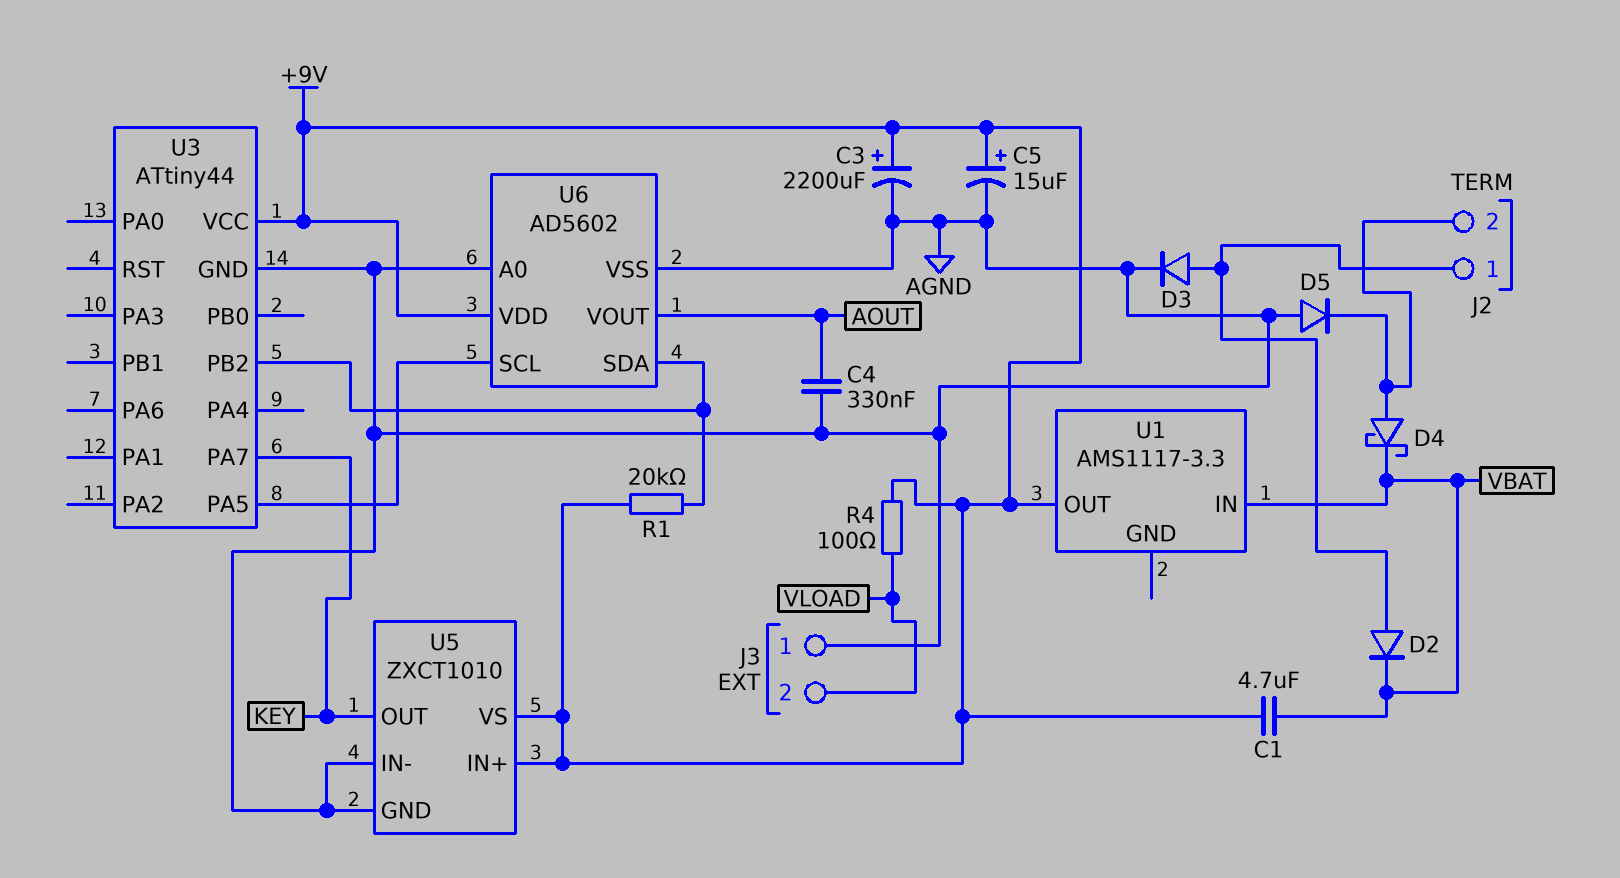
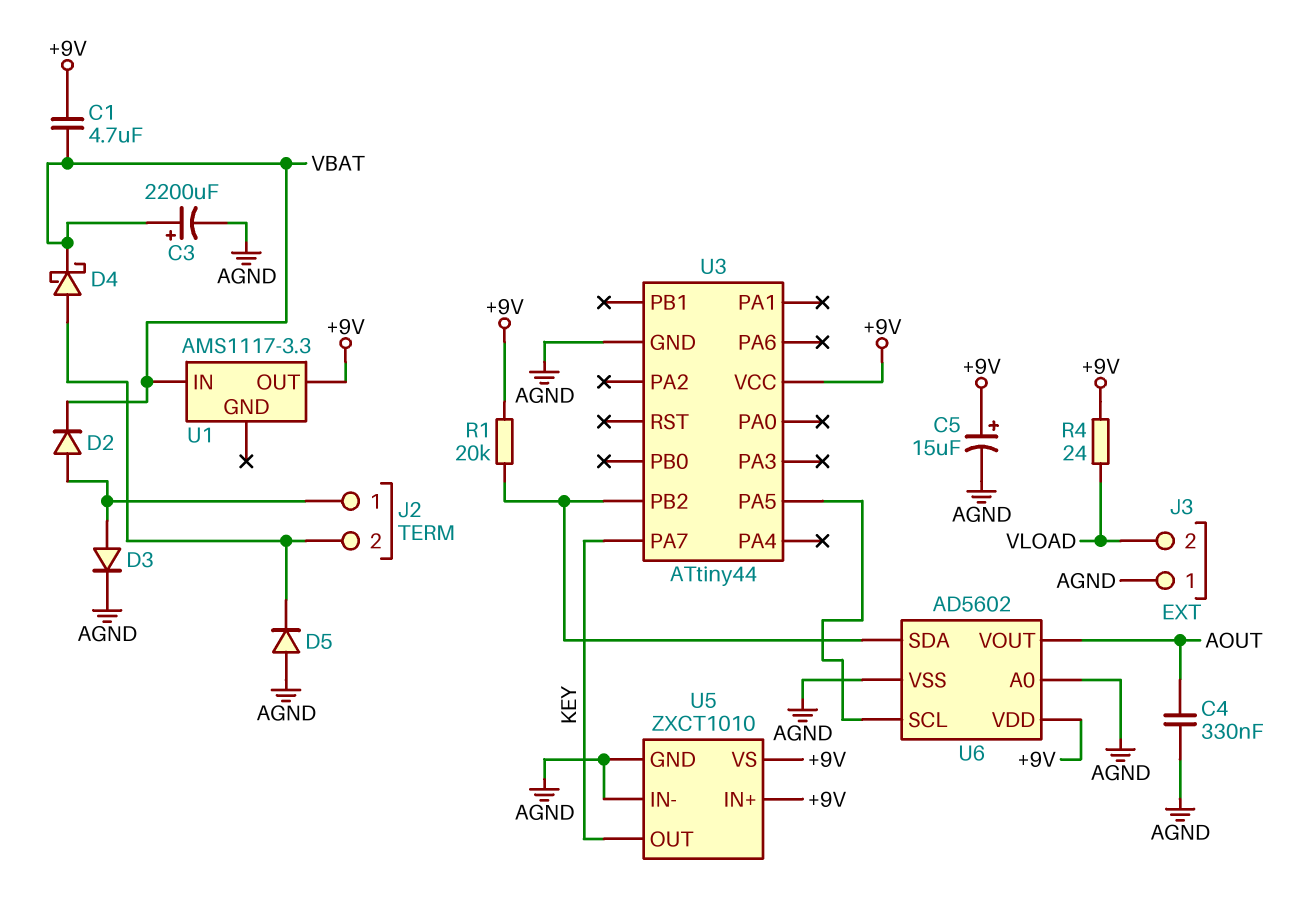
C3: 2200uF (plus +9V, minus AGND) -> 2200uF (plus VBAT, minus AGND)
R4: 100 (+9V, VLOAD) -> 24 (+9V, VLOAD)

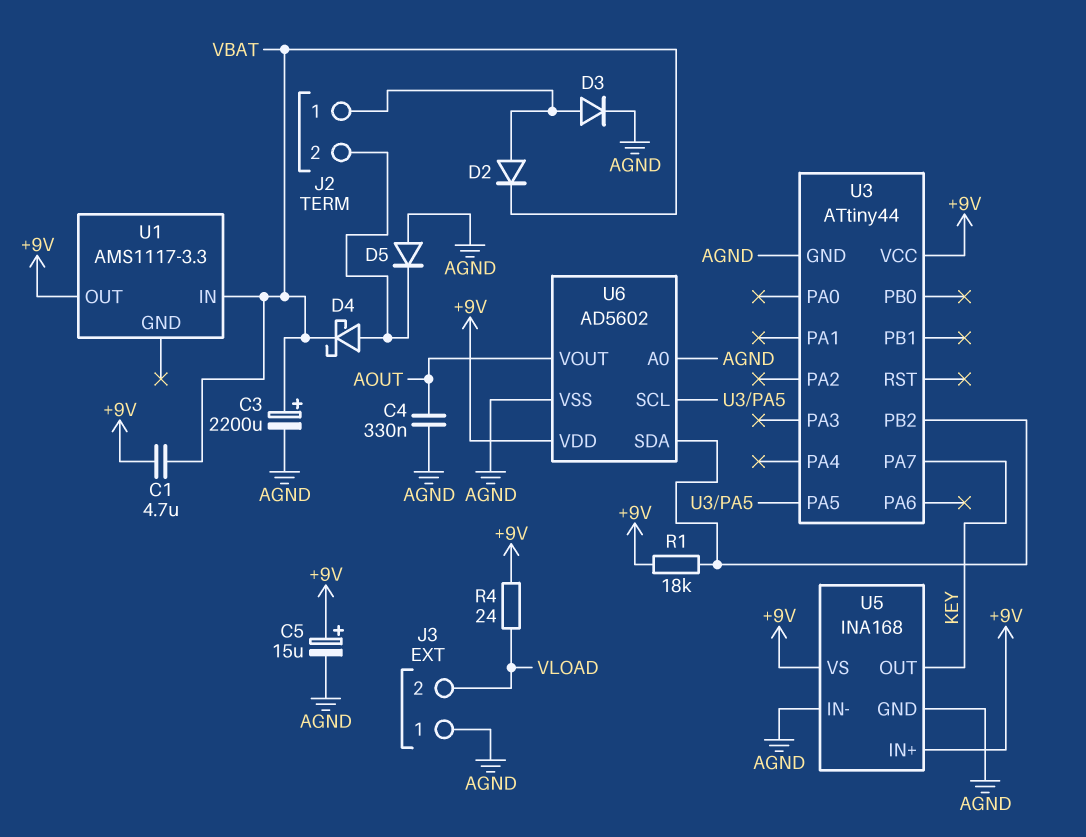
R1: 20k (+9V, U3/PB2) -> 18k (+9V, U3/PB2)
U5: ZXCT1010 -> INA168

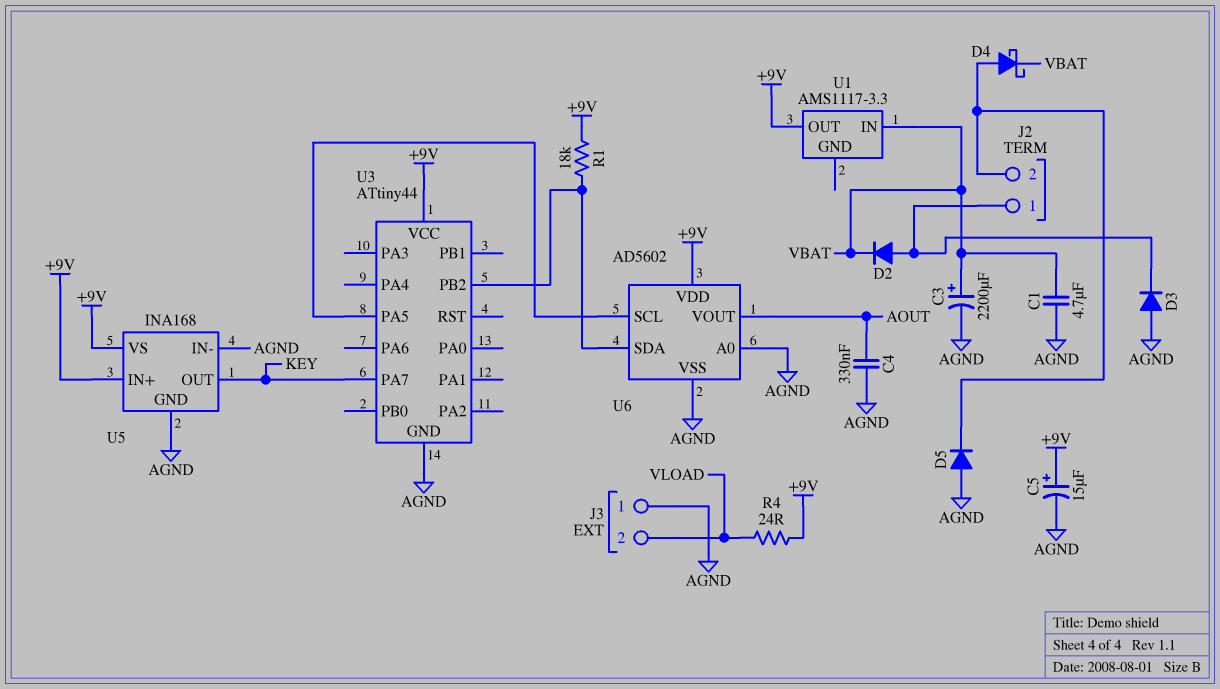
C1: 4.7uF (+9V, VBAT) -> 4.7uF (AGND, VBAT)
D3: diode (A J2/1, K AGND) -> diode (A AGND, K J2/1)

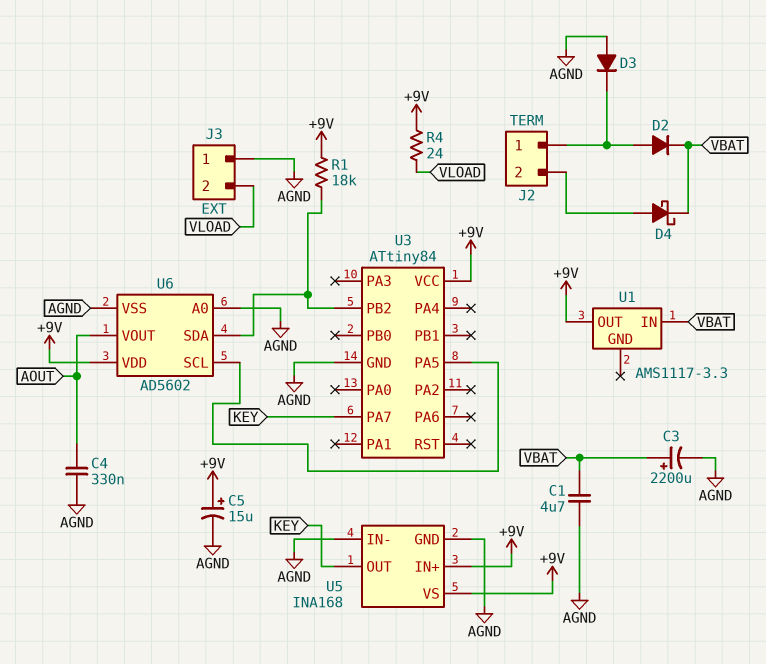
D5: diode (A AGND, K J2/2) -> none
U3: ATtiny44 -> ATtiny84

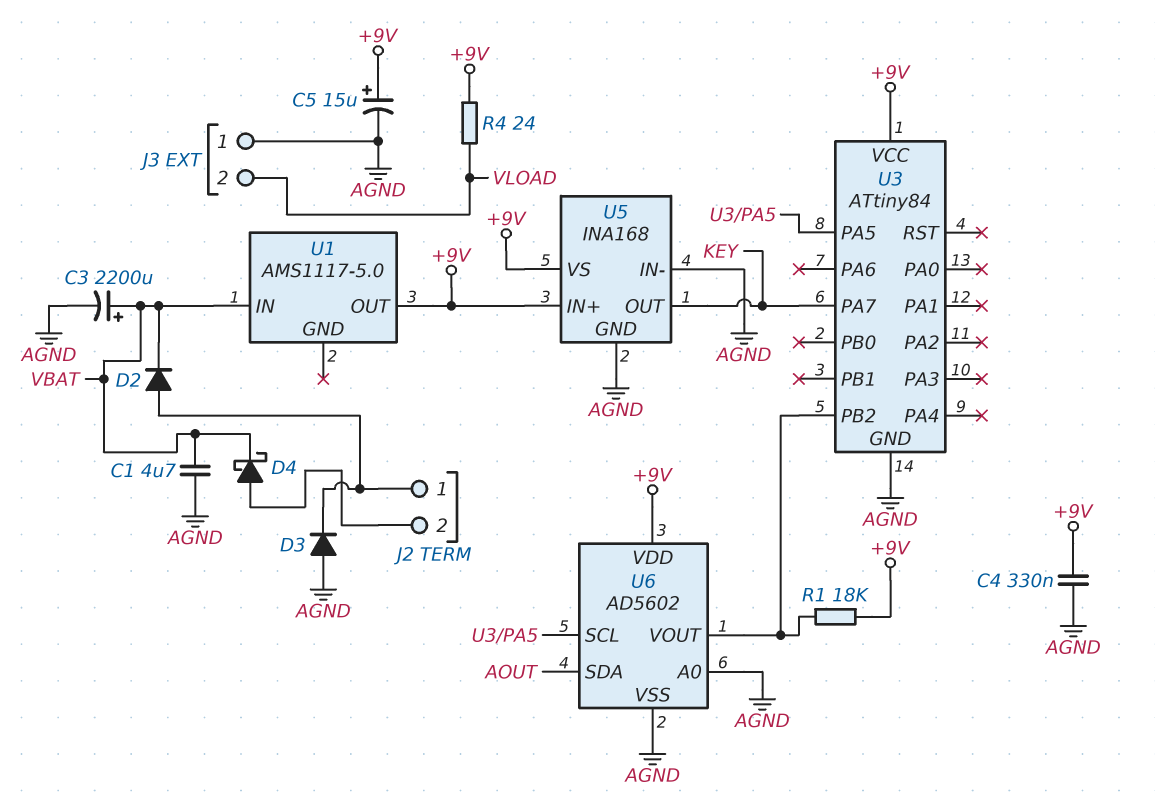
C4: 330nF (AGND, AOUT) -> 330nF (+9V, AGND)
U1: AMS1117-3.3 -> AMS1117-5.0
U6 pin SDA: U3/PB2 -> AOUT
U6 pin VOUT: AOUT -> U3/PB2

